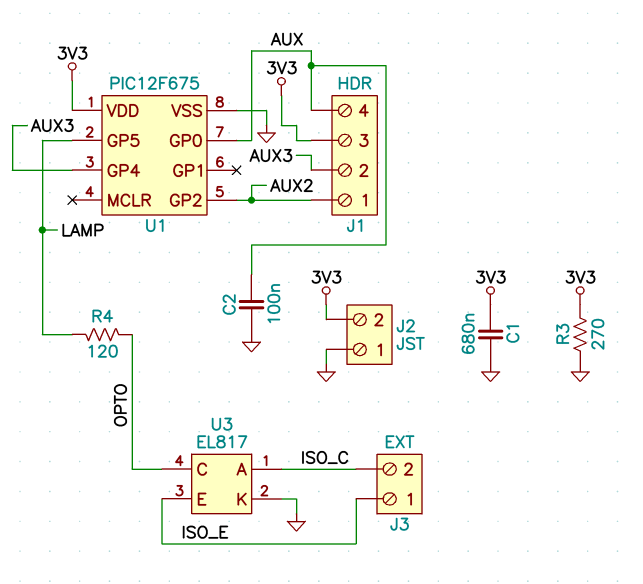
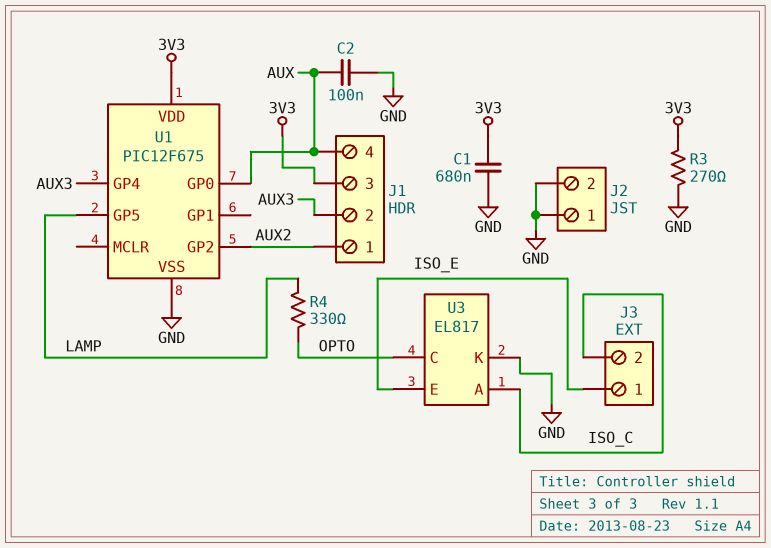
J2 pin 2: 3V3 -> GND
R4: 120 (LAMP, OPTO) -> 330 (LAMP, OPTO)

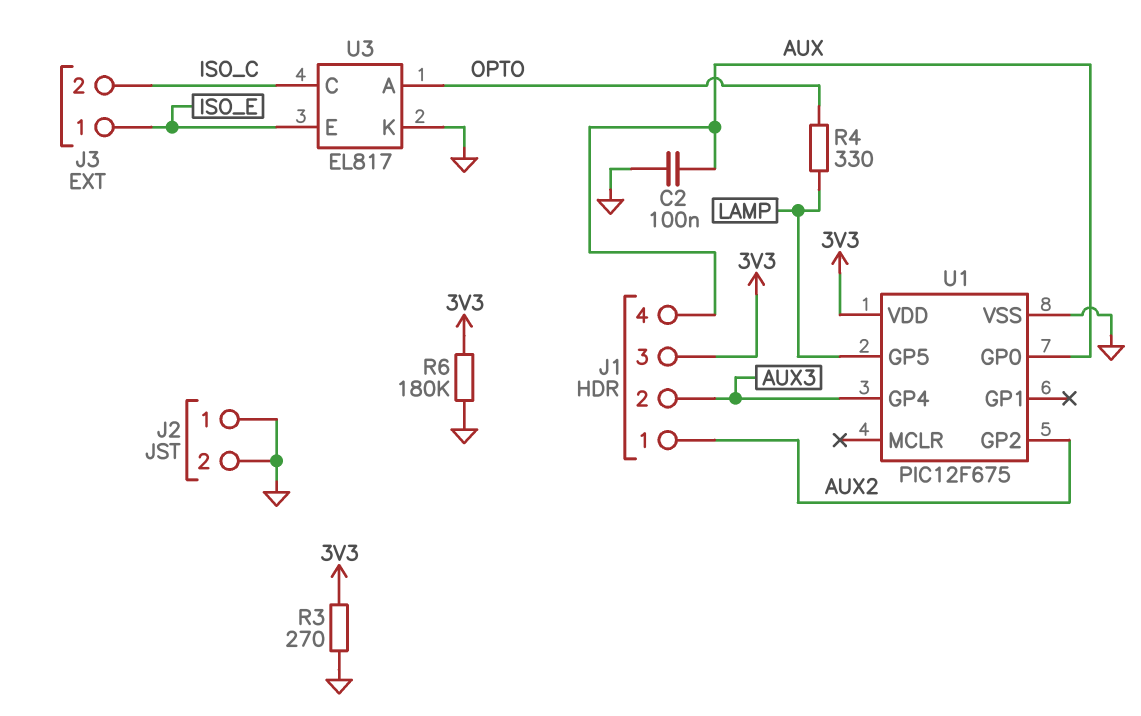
C1: 680nF (3V3, GND) -> none
R6: none -> 180k (3V3, GND)
U3 pin A: ISO_C -> OPTO
U3 pin C: OPTO -> ISO_C

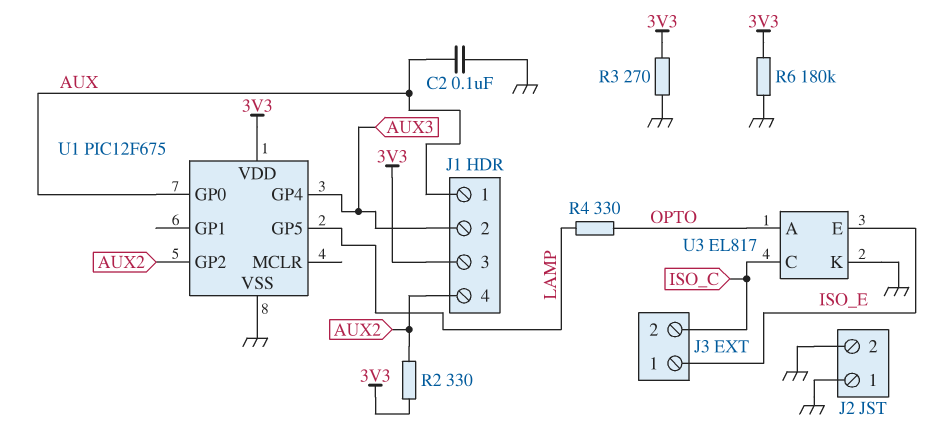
J1 pin 1: AUX2 -> AUX
J1 pin 4: AUX -> AUX2
R2: none -> 330 (3V3, AUX2)

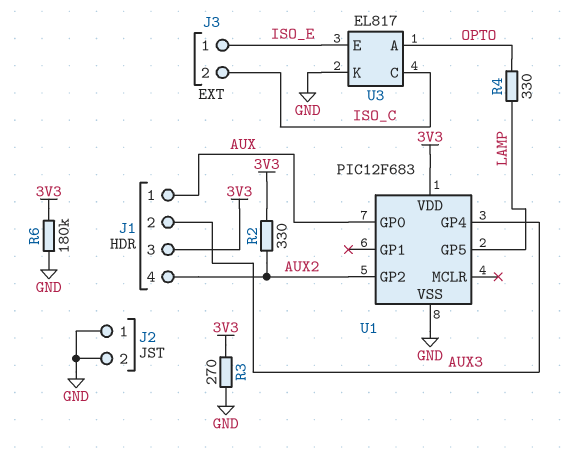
C2: 100nF (AUX, GND) -> none
U1: PIC12F675 -> PIC12F683

